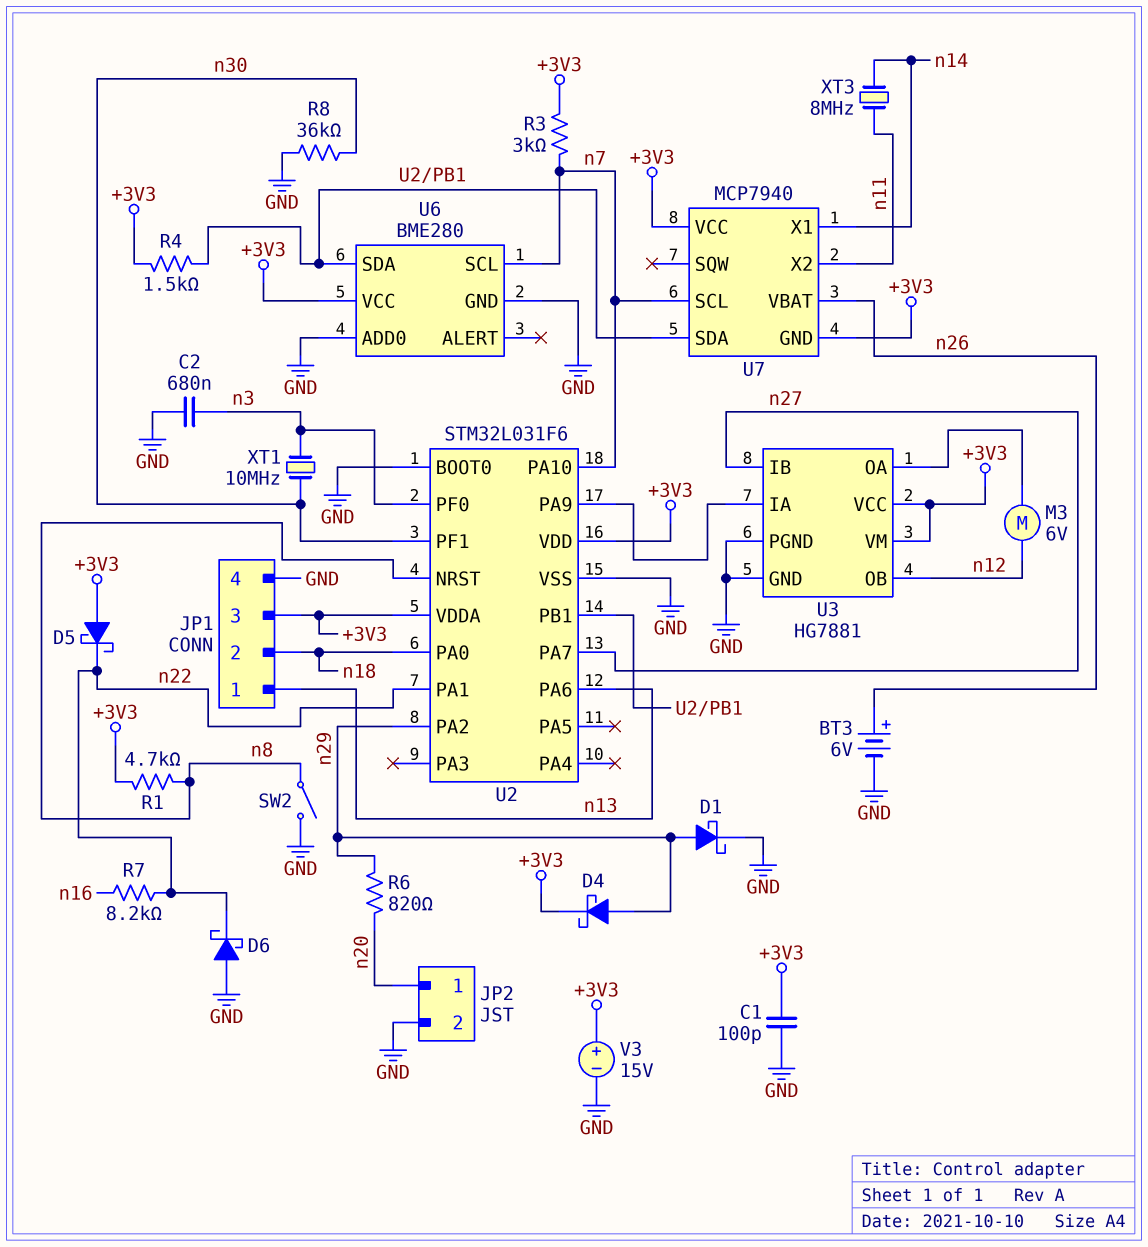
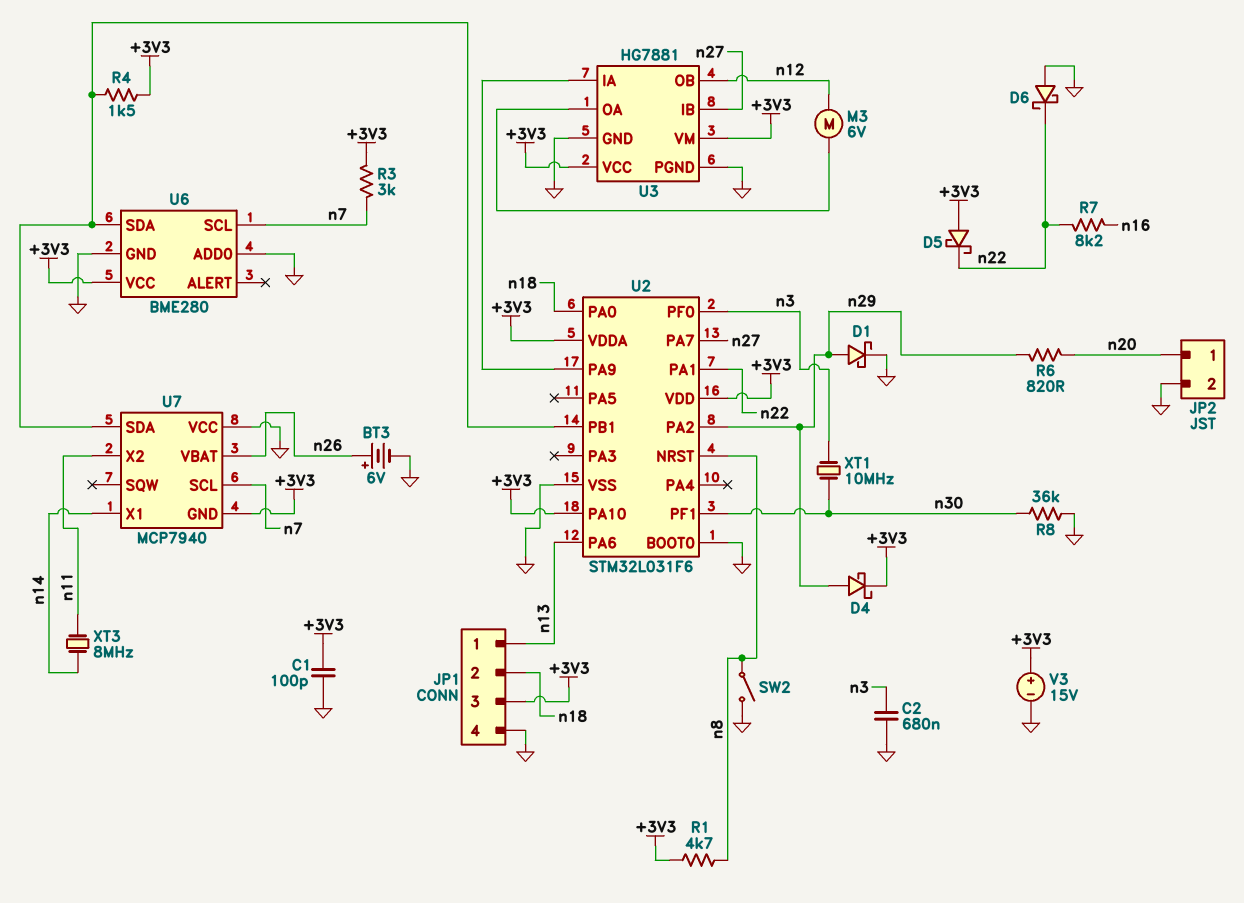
U2 pin PA10: n7 -> +3V3
U7 pin VCC: +3V3 -> GND

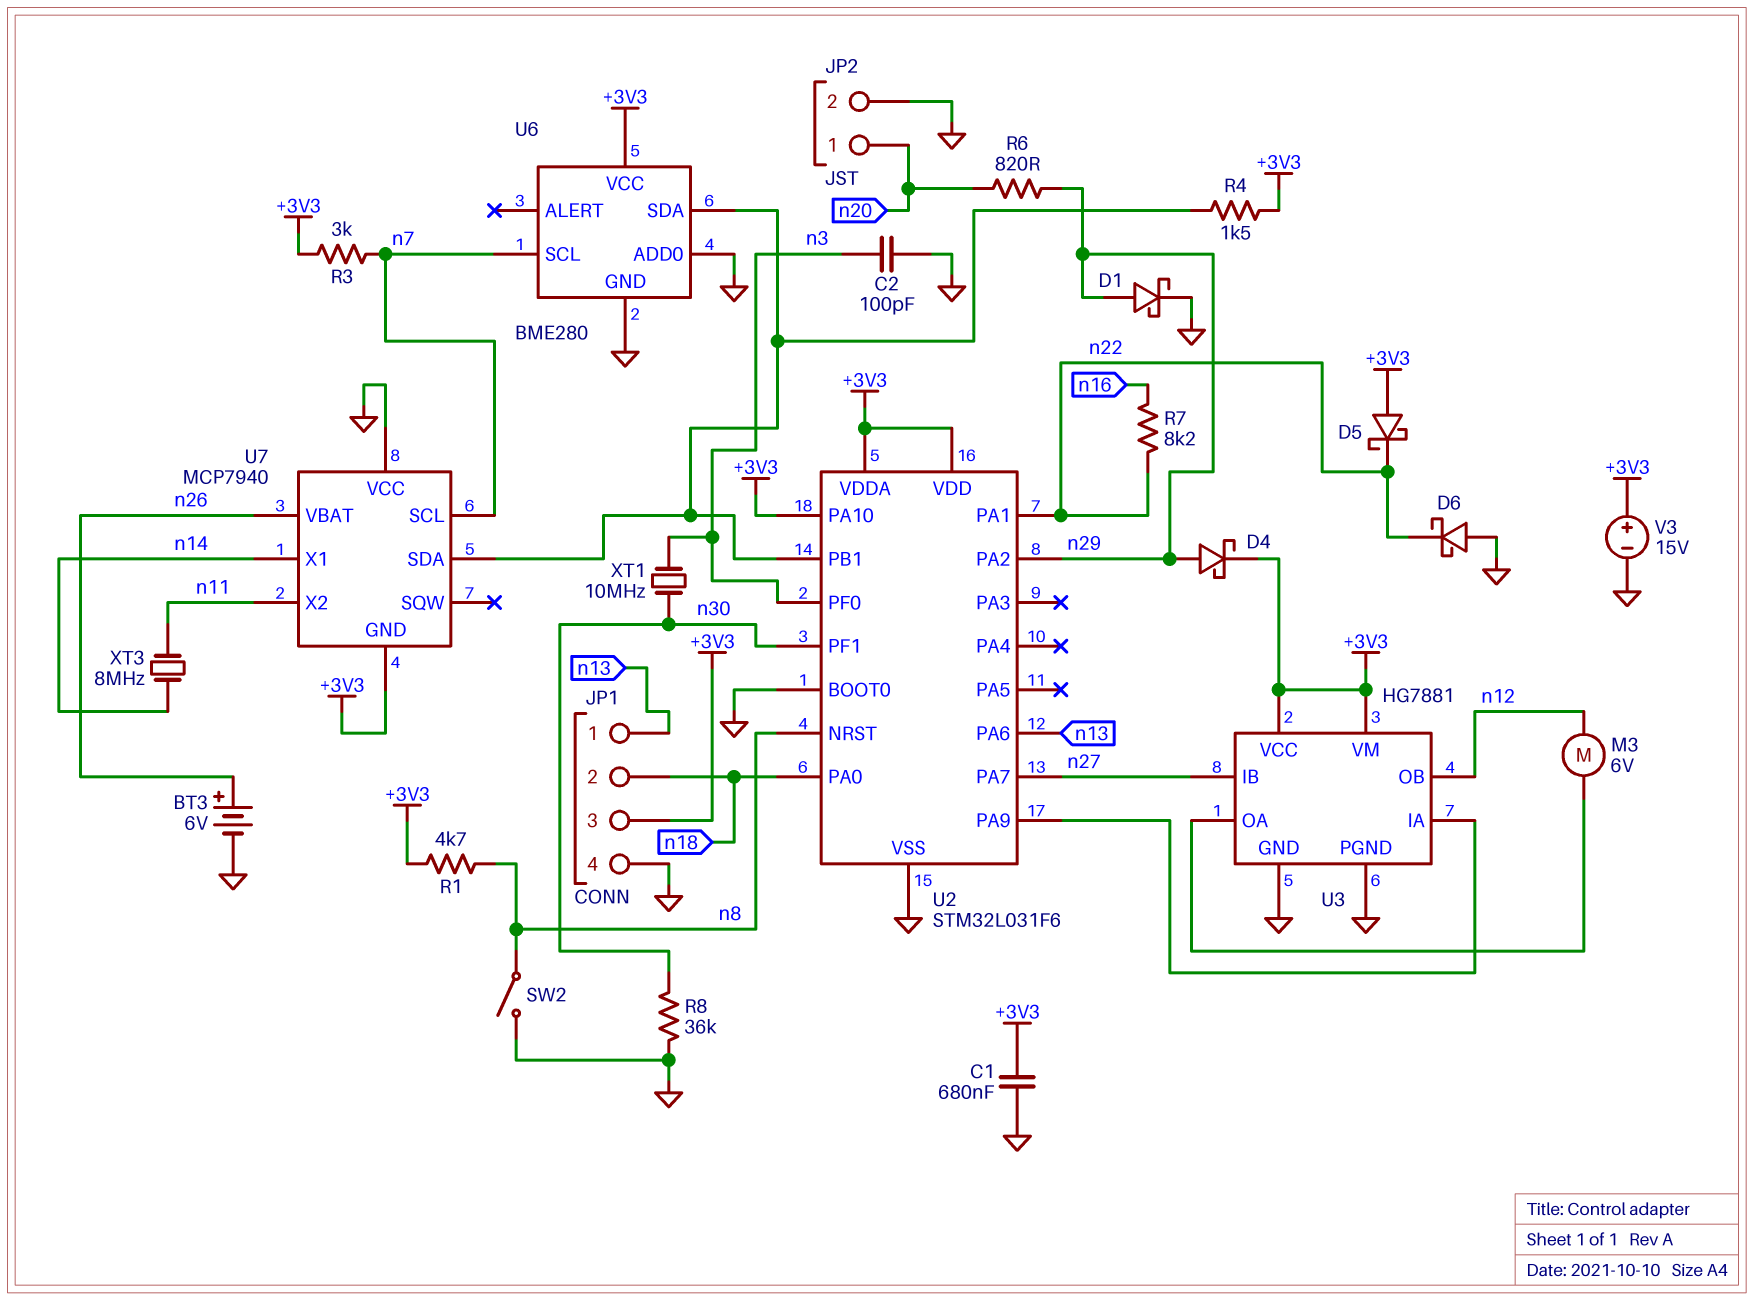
C1: 100pF (+3V3, GND) -> 680nF (+3V3, GND)
C2: 680nF (GND, n3) -> 100pF (GND, n3)

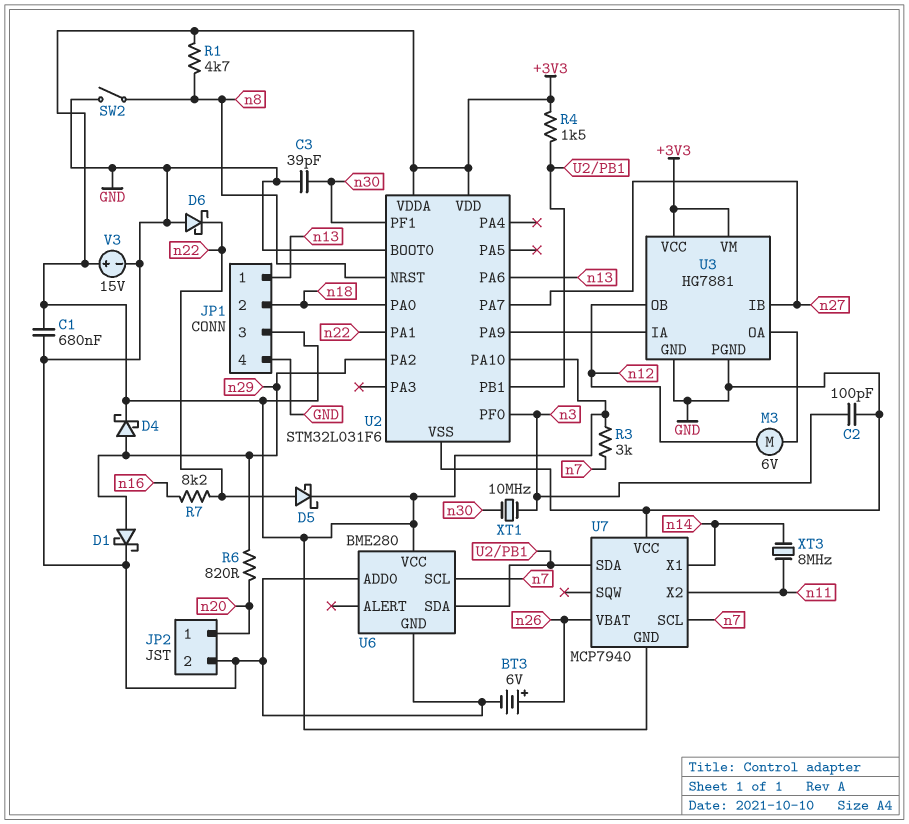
C3: none -> 39pF (GND, n30)
D5: schottky (A +3V3, K n22) -> schottky (A n22, K +3V3)
R8: 36k (GND, n30) -> none

